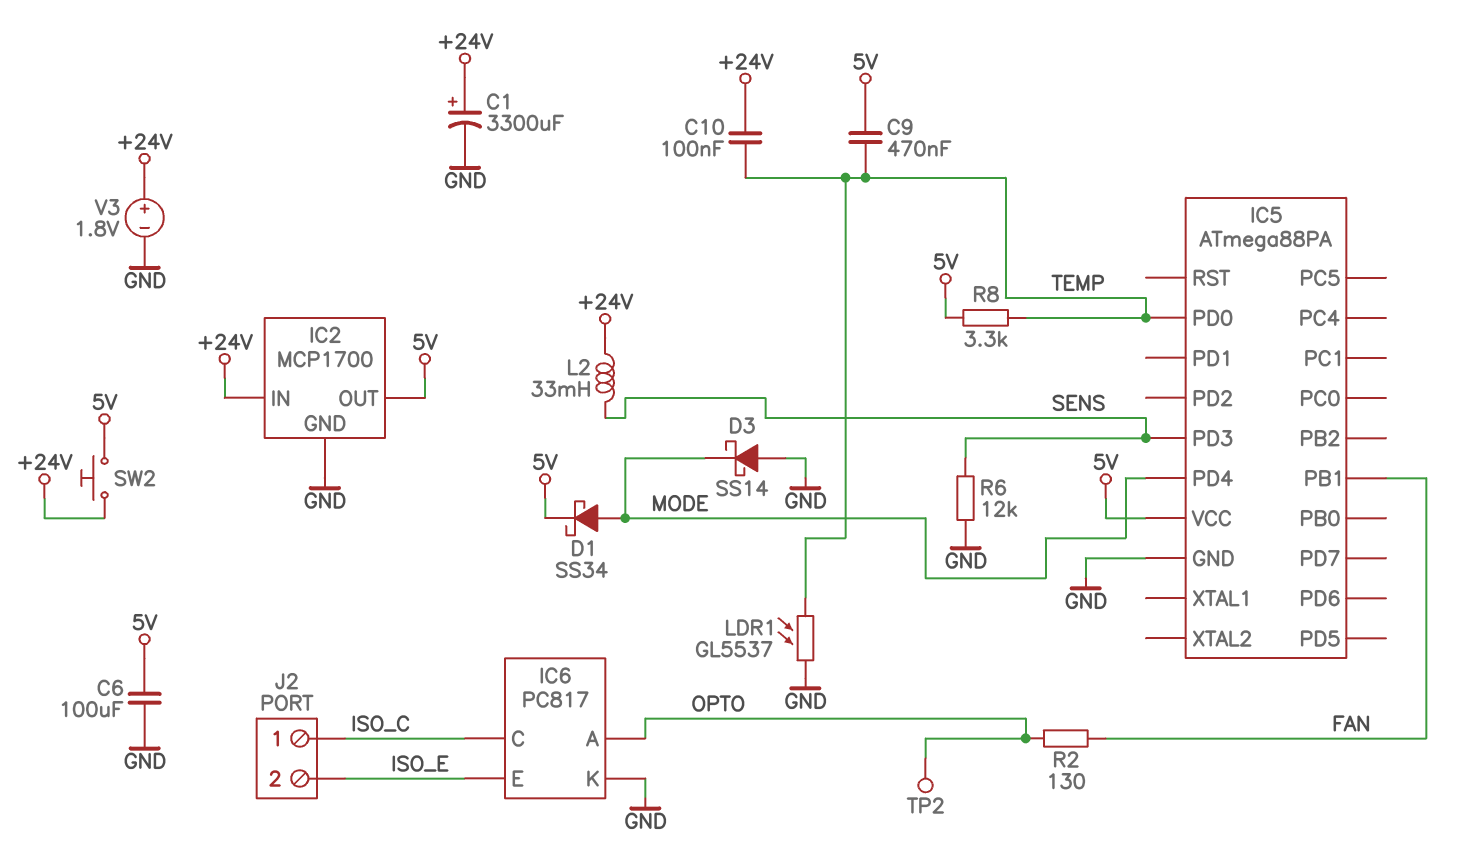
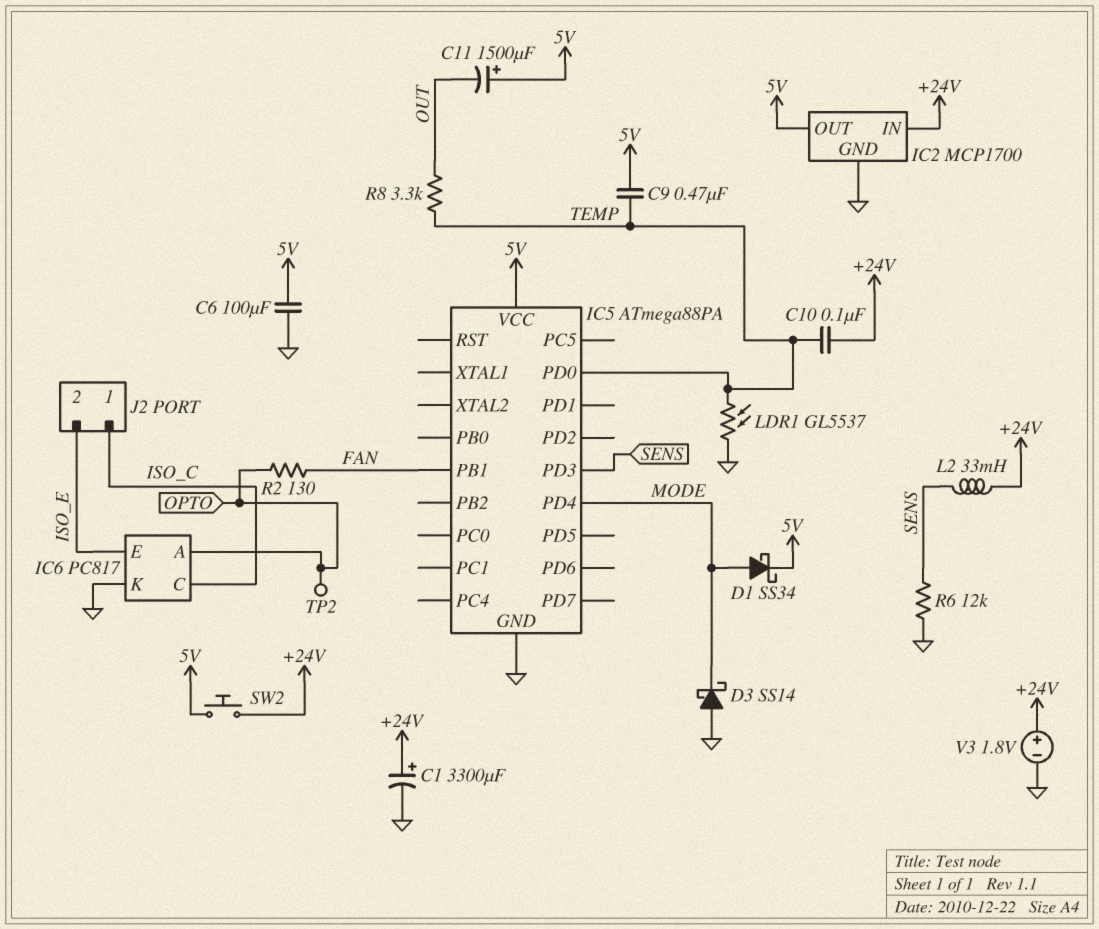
C11: none -> 1500uF (plus 5V, minus OUT)
R8: 3.3k (5V, TEMP) -> 3.3k (OUT, TEMP)

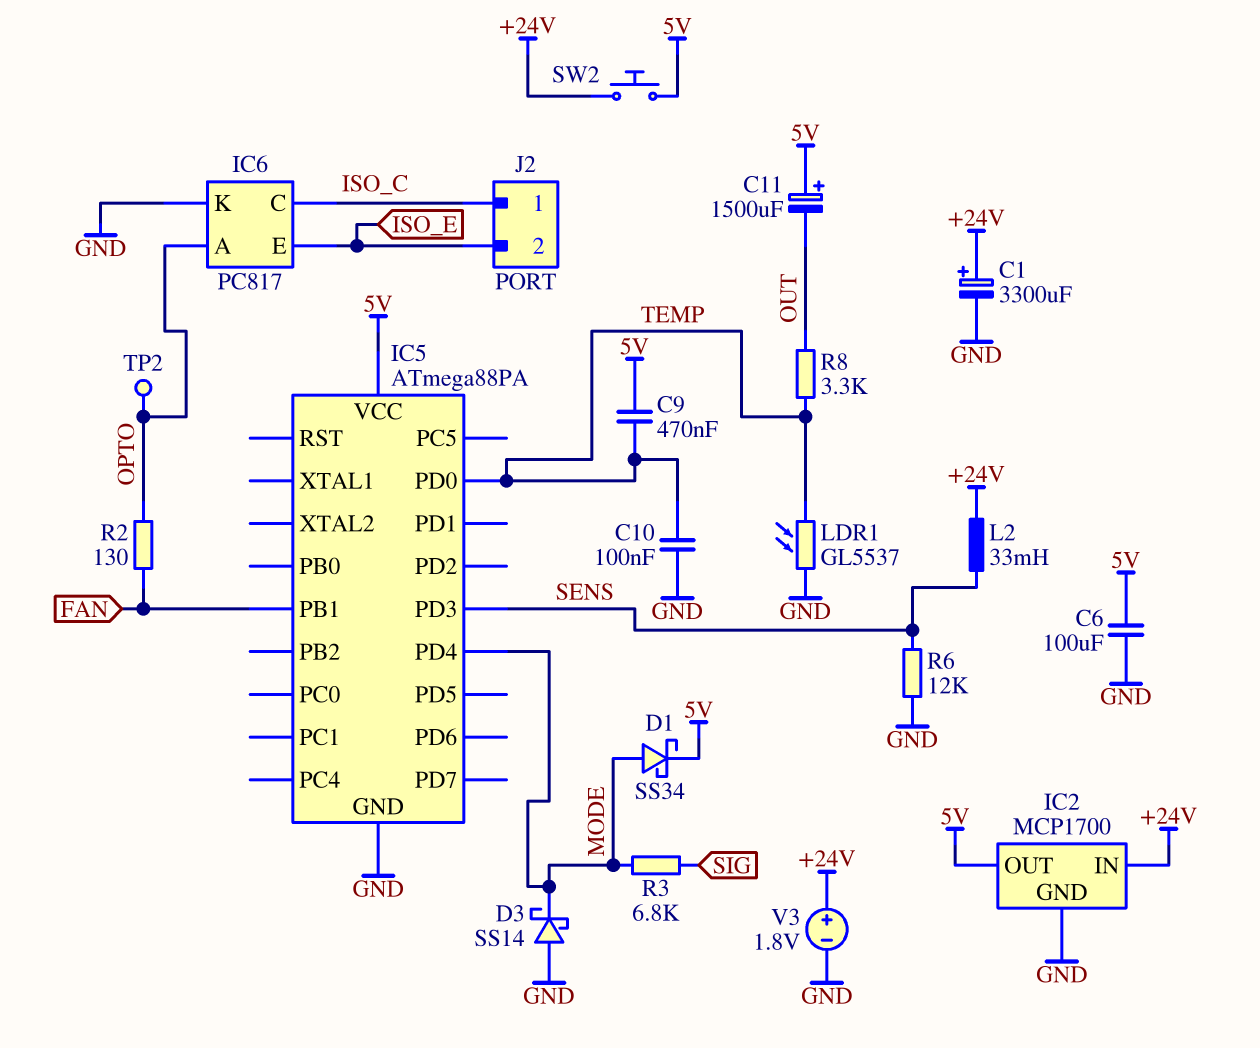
C10: 100nF (+24V, TEMP) -> 100nF (GND, TEMP)
R3: none -> 6.8k (MODE, SIG)

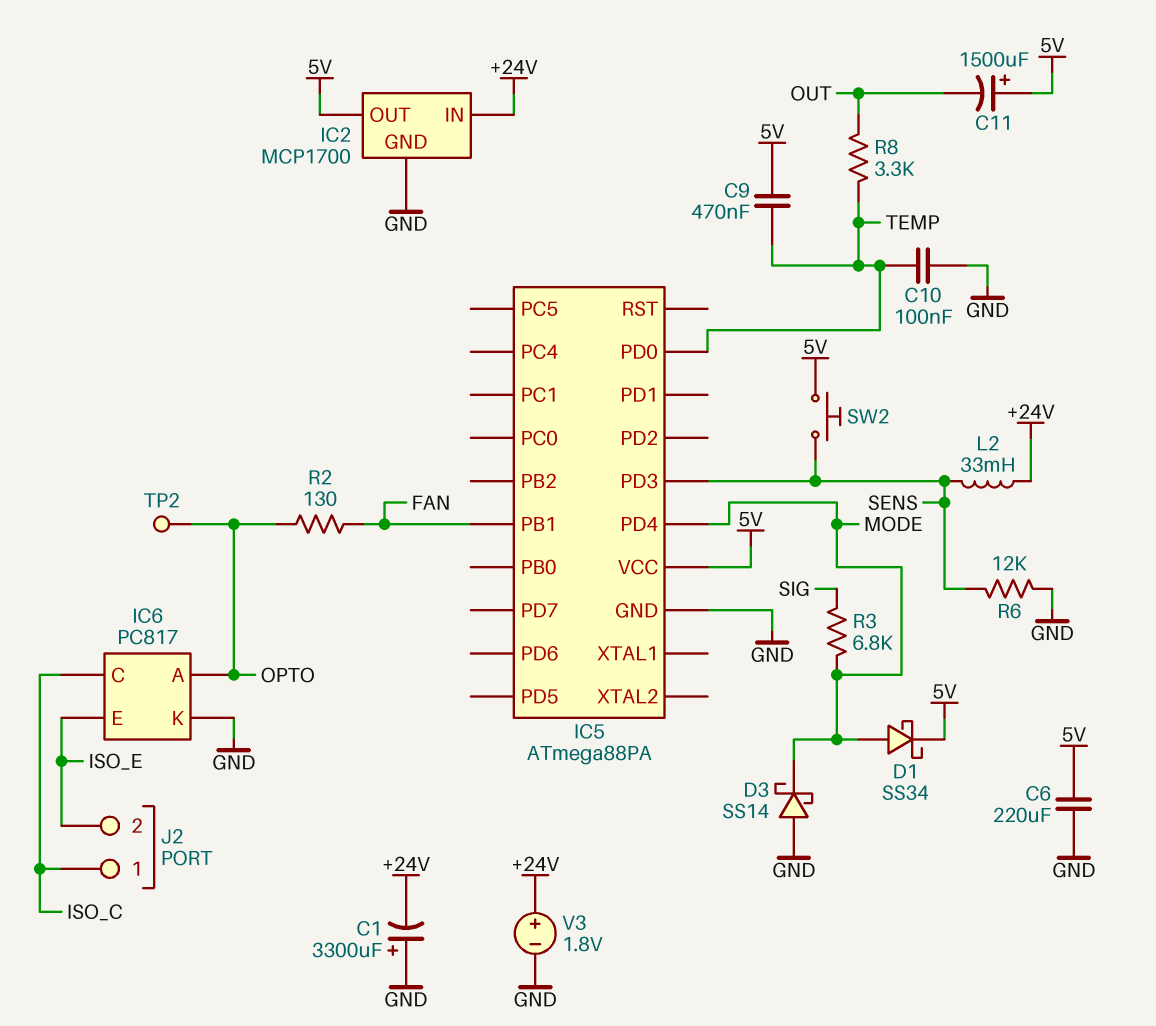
C1: 3300uF (plus +24V, minus GND) -> 3300uF (plus GND, minus +24V)
C6: 100uF (5V, GND) -> 220uF (5V, GND)
LDR1: GL5537 (GND, TEMP) -> none
SW2: button (+24V, 5V) -> button (5V, SENS)

